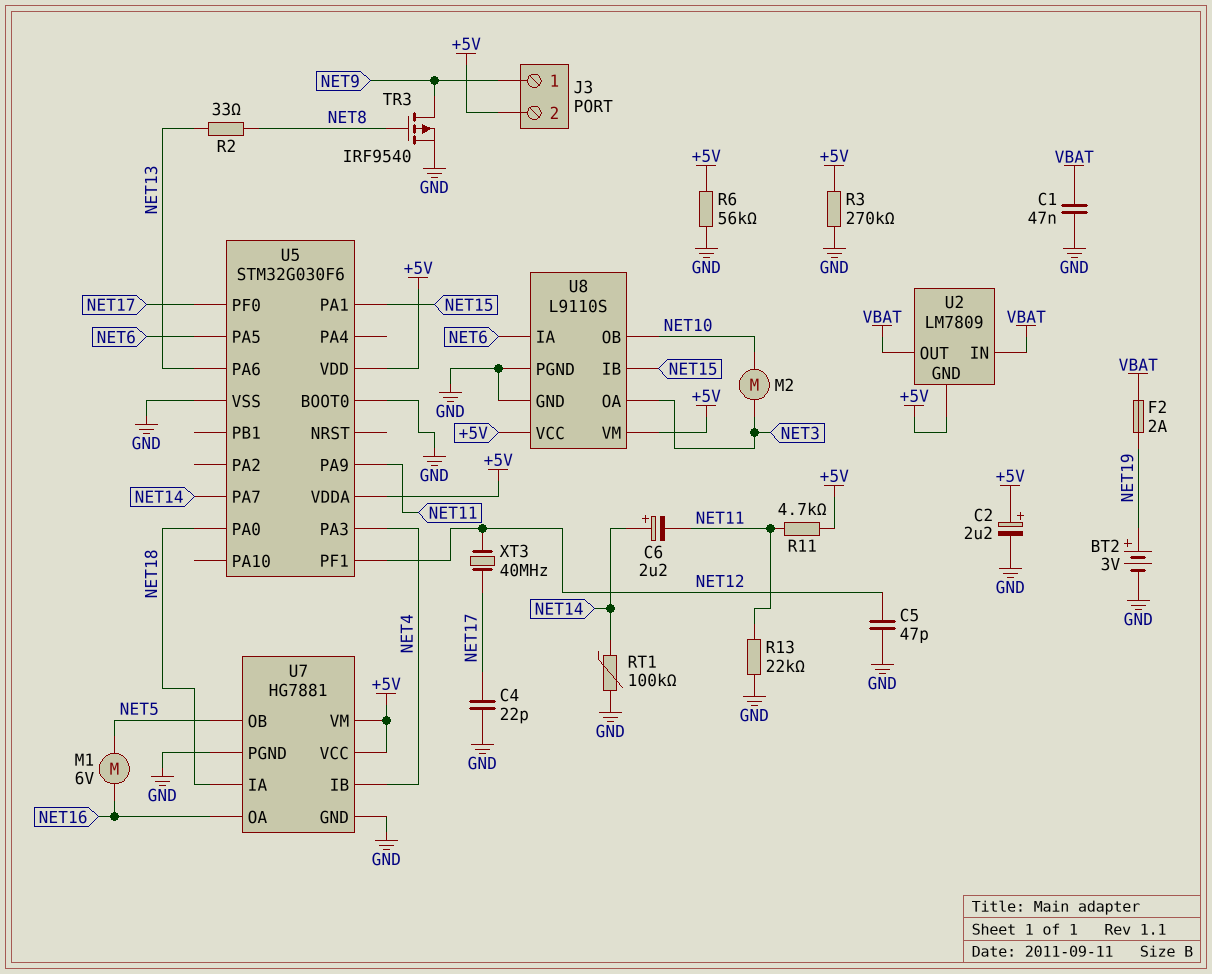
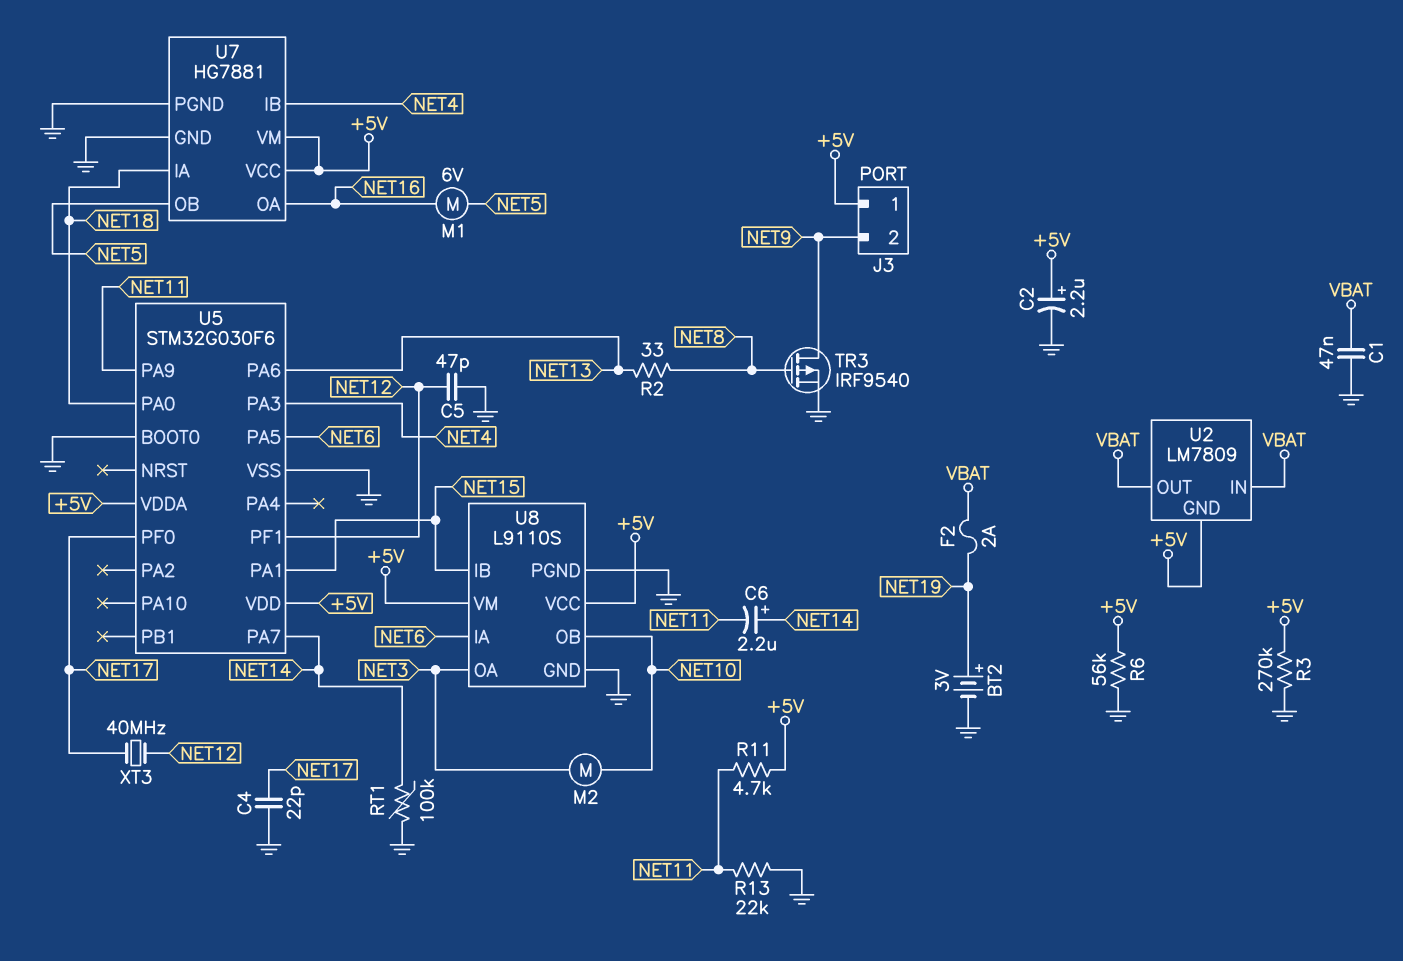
J3 pin 1: NET9 -> +5V
J3 pin 2: +5V -> NET9

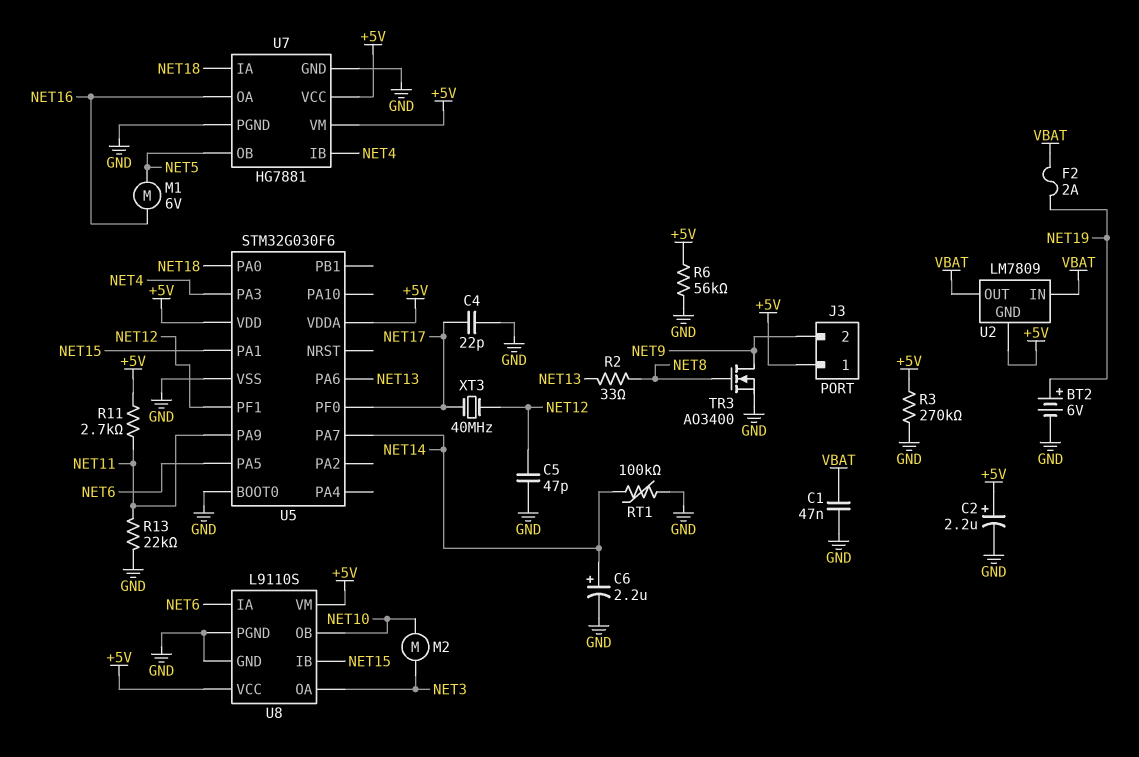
BT2: 3V (plus NET19, minus GND) -> 6V (plus NET19, minus GND)
C6: 2.2uF (plus NET14, minus NET11) -> 2.2uF (plus NET14, minus GND)
R11: 4.7k (+5V, NET11) -> 2.7k (+5V, NET11)
TR3: PMOS IRF9540 (G NET8, D NET9, S GND) -> NMOS AO3400 (G NET8, D NET9, S GND)

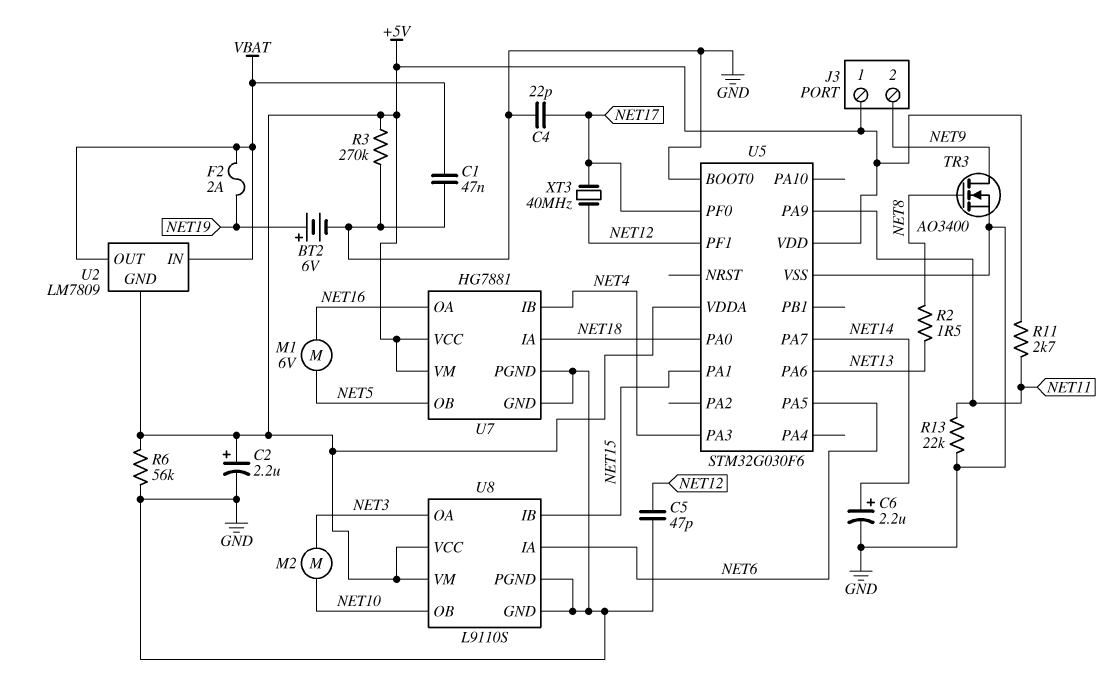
R2: 33 (NET8, NET13) -> 1.5 (NET8, NET13)
RT1: 100k (GND, NET14) -> none

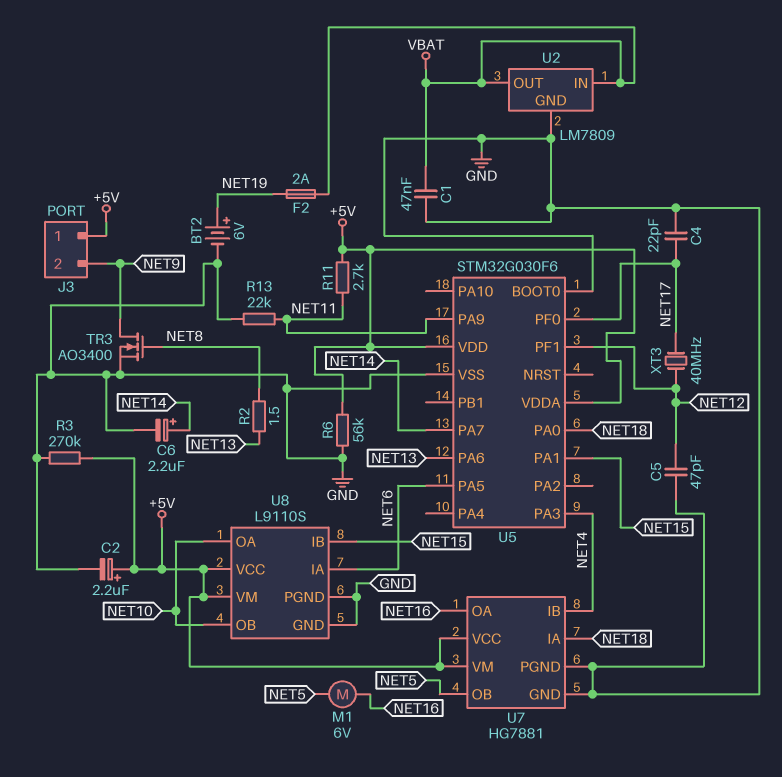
M2: motor (NET3, NET10) -> none
U2 pin GND: +5V -> GND
U8 pin OA: NET3 -> NET10

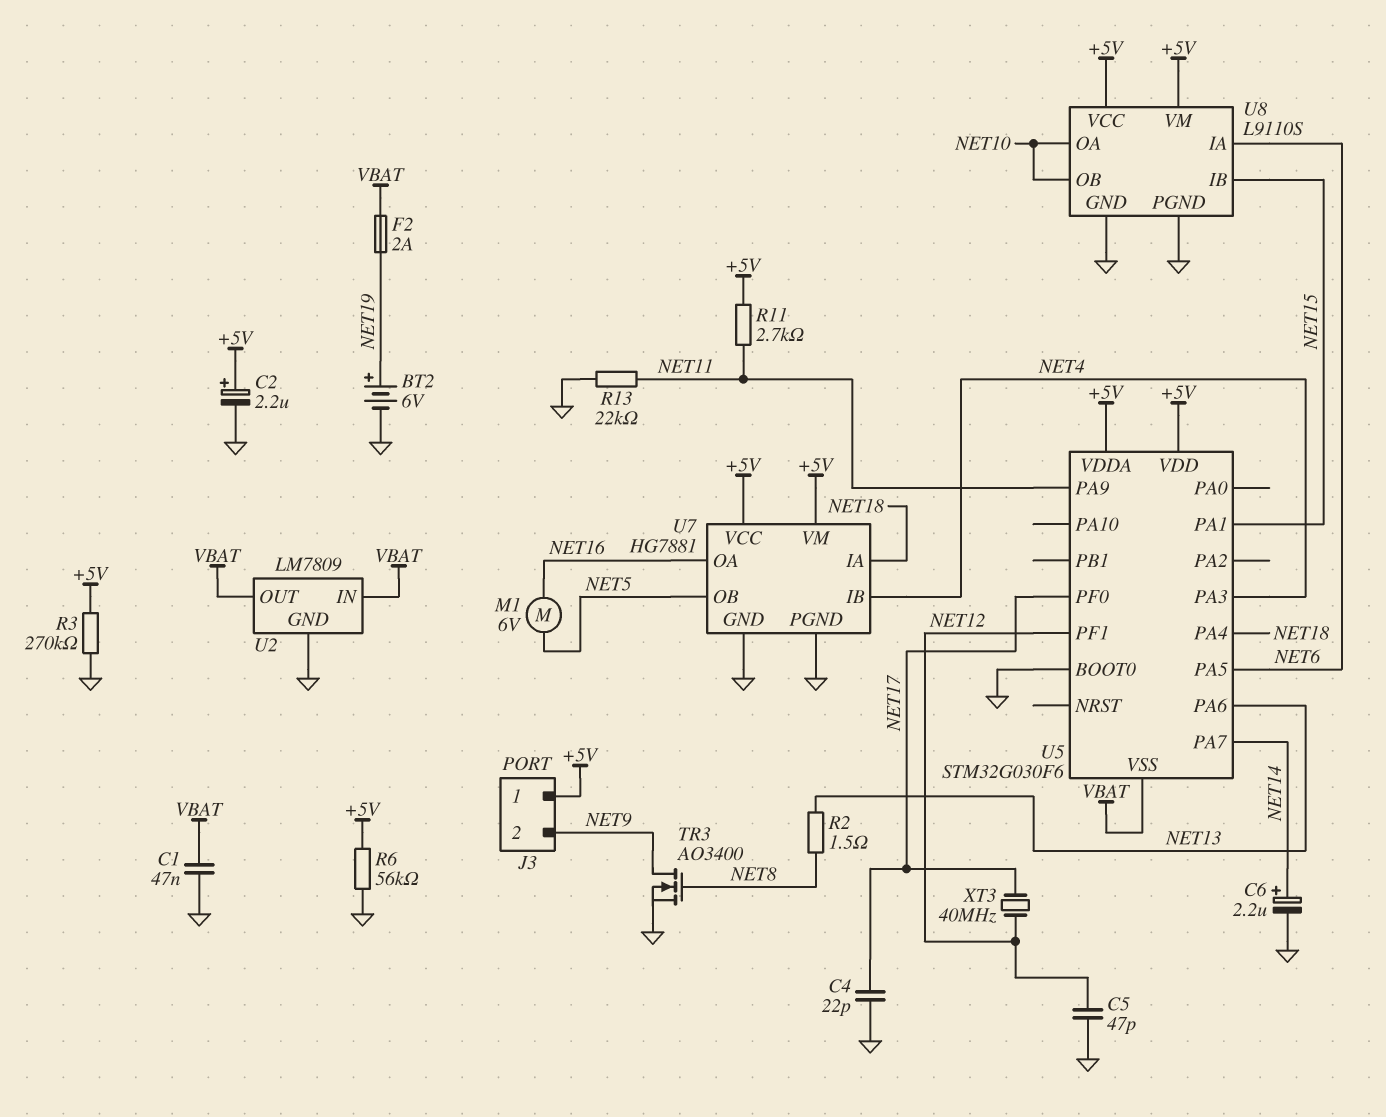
U5 pin PA0: NET18 -> none
U5 pin PA4: none -> NET18
U5 pin VSS: GND -> VBAT

